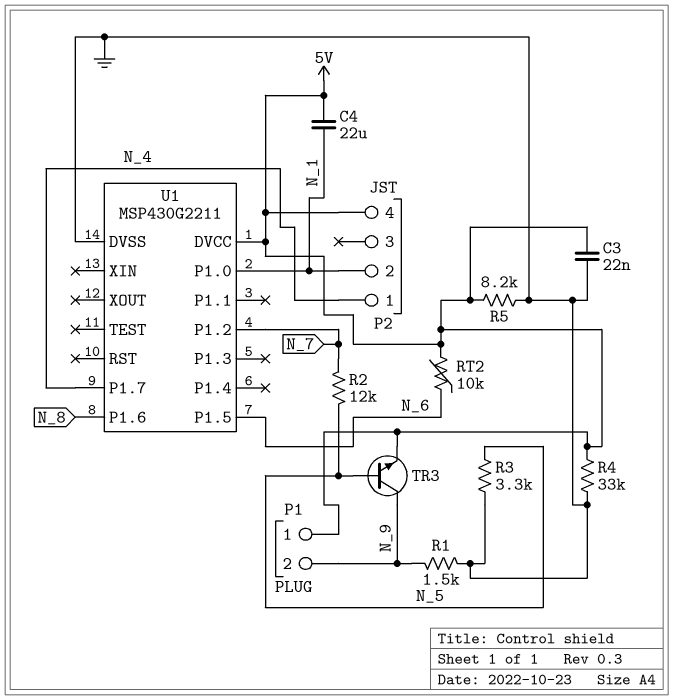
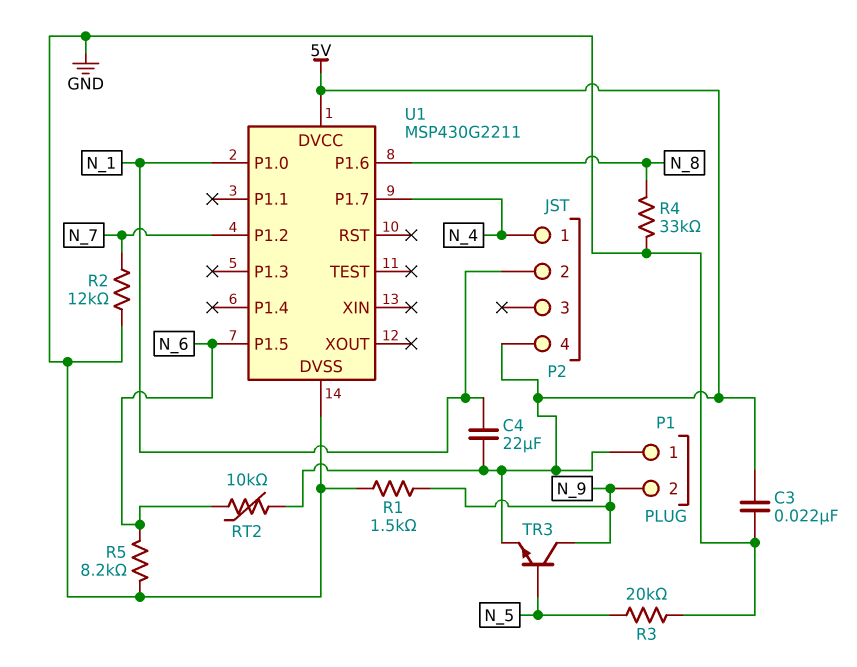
R2: 12k (N_5, N_7) -> 12k (GND, N_7)
R3: 3.3k (GND, N_5) -> 20k (GND, N_5)
R4: 33k (5V, GND) -> 33k (GND, N_8)
R5: 8.2k (5V, GND) -> 8.2k (GND, N_6)

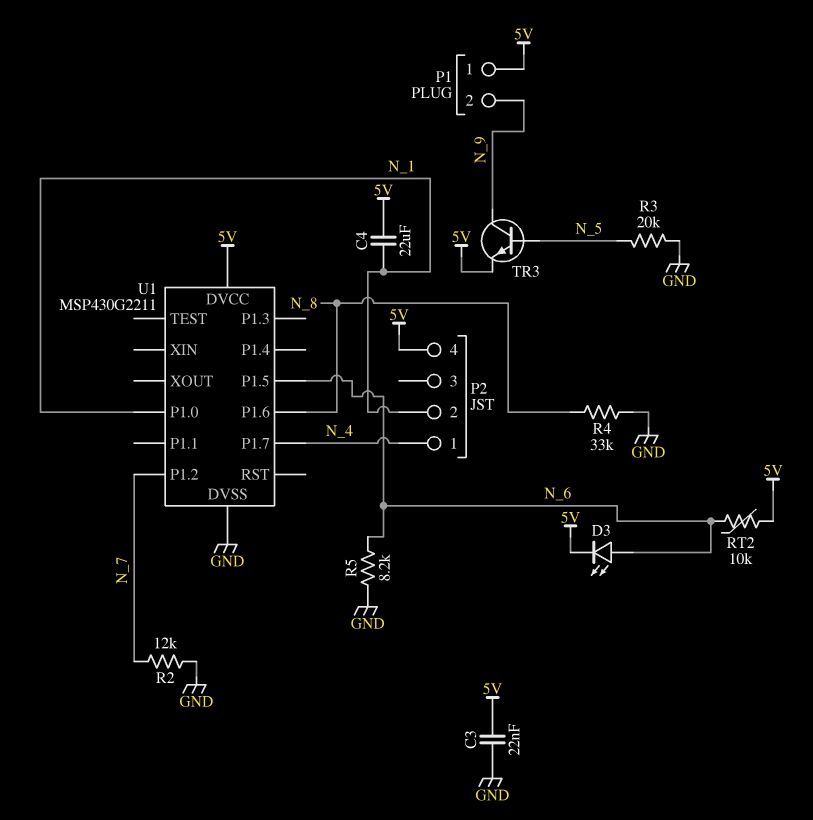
D3: none -> LED (A N_6, K 5V)
R1: 1.5k (GND, N_9) -> none

